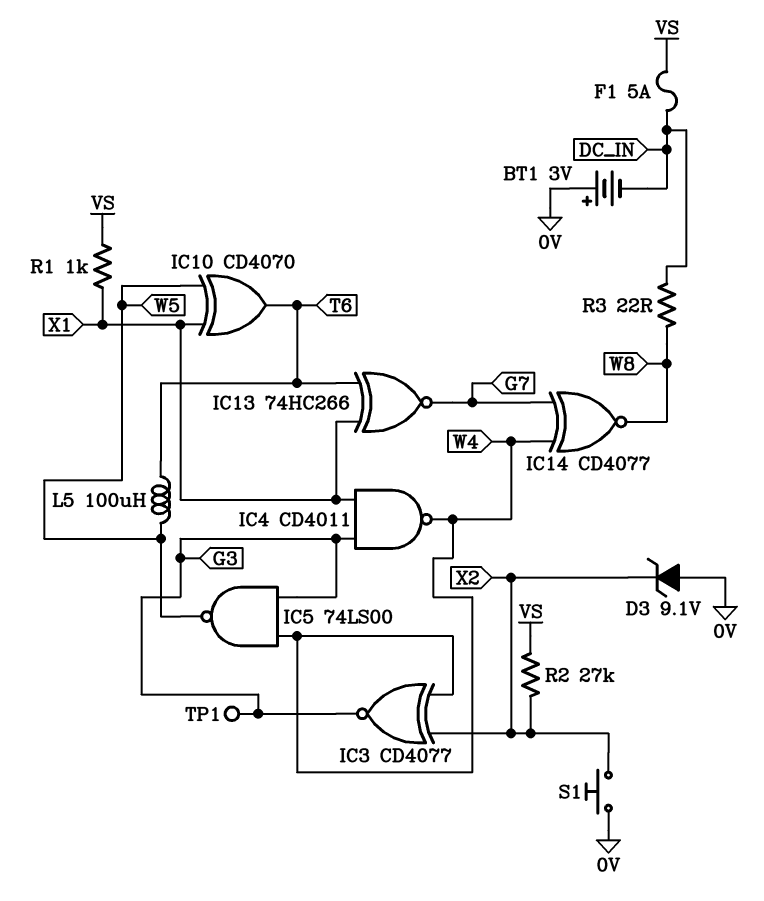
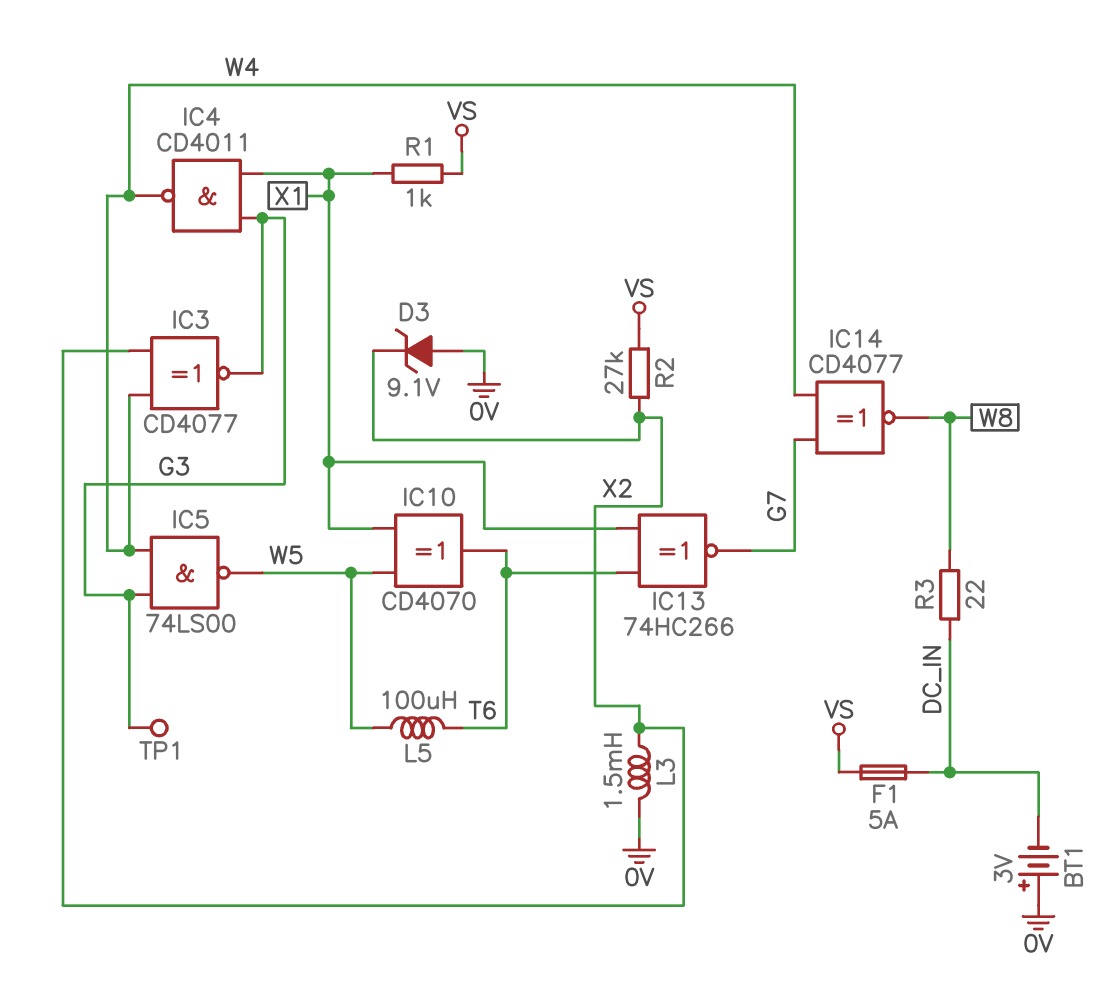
L3: none -> 1.5mH (0V, X2)
S1: button (0V, X2) -> none

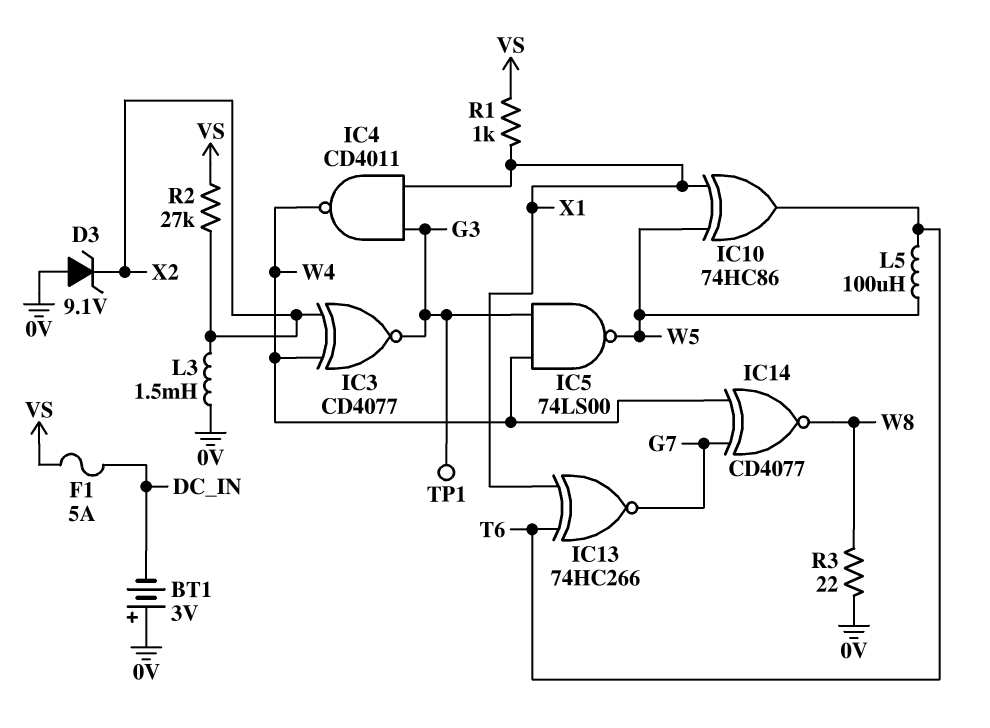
IC10: XOR CD4070 (in W5, in X1, out T6) -> XOR 74HC86 (in W5, in X1, out T6)
R3: 22 (DC_IN, W8) -> 22 (0V, W8)

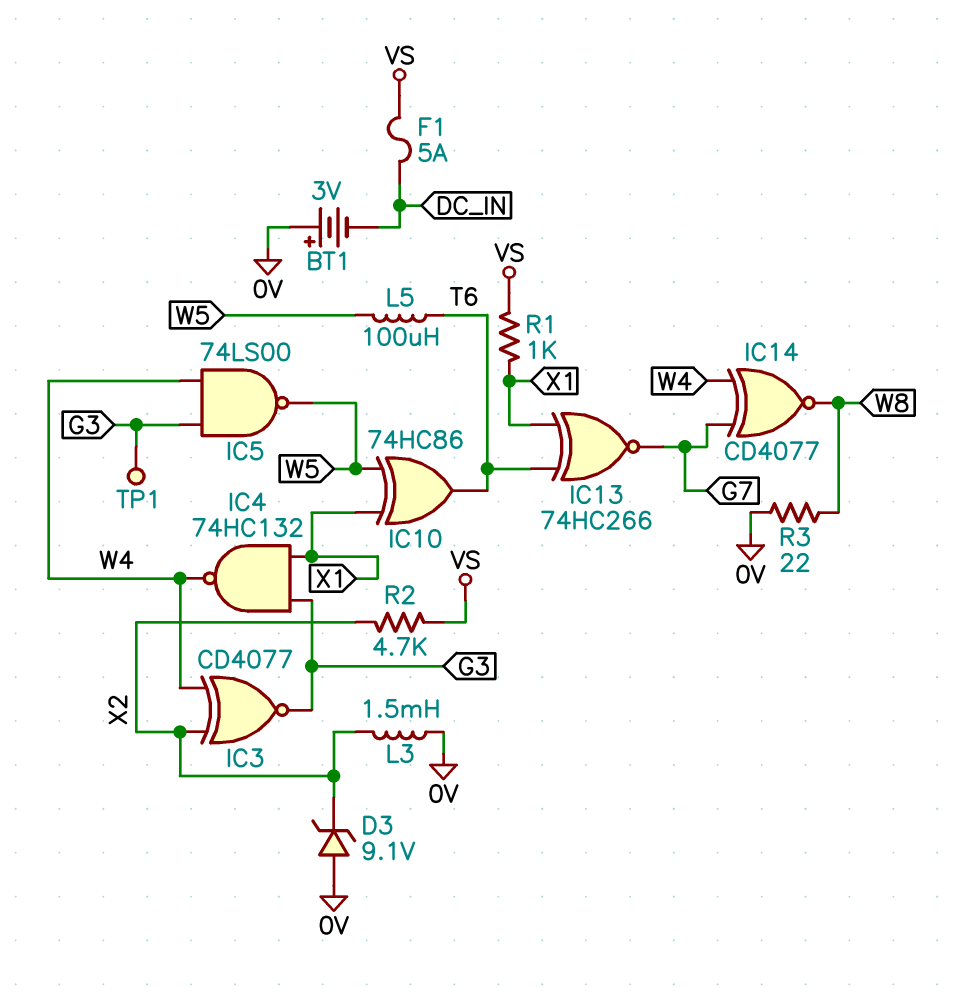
IC4: NAND CD4011 (in G3, in X1, out W4) -> NAND 74HC132 (in G3, in X1, out W4)
R2: 27k (VS, X2) -> 4.7k (VS, X2)

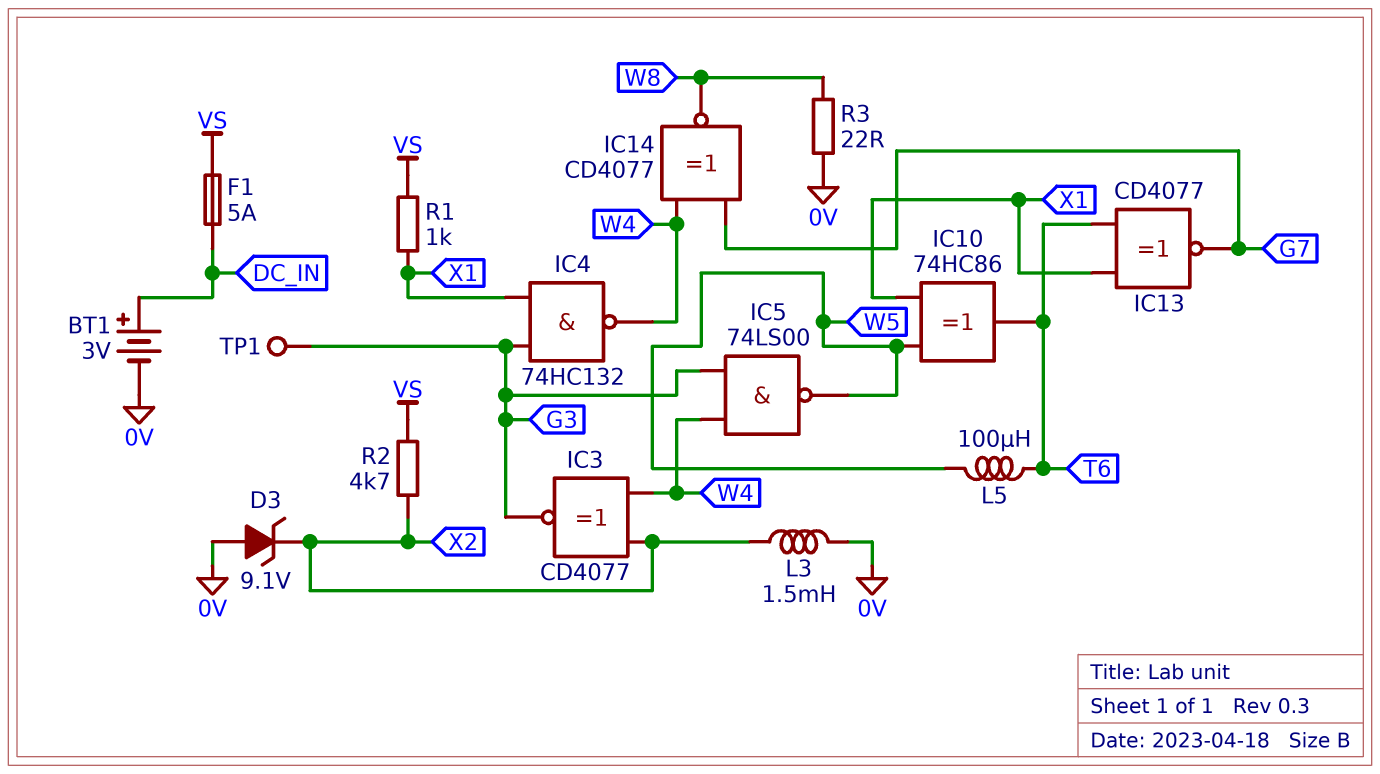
BT1: 3V (plus 0V, minus DC_IN) -> 3V (plus DC_IN, minus 0V)
IC13: XNOR 74HC266 (in T6, in X1, out G7) -> XNOR CD4077 (in T6, in X1, out G7)

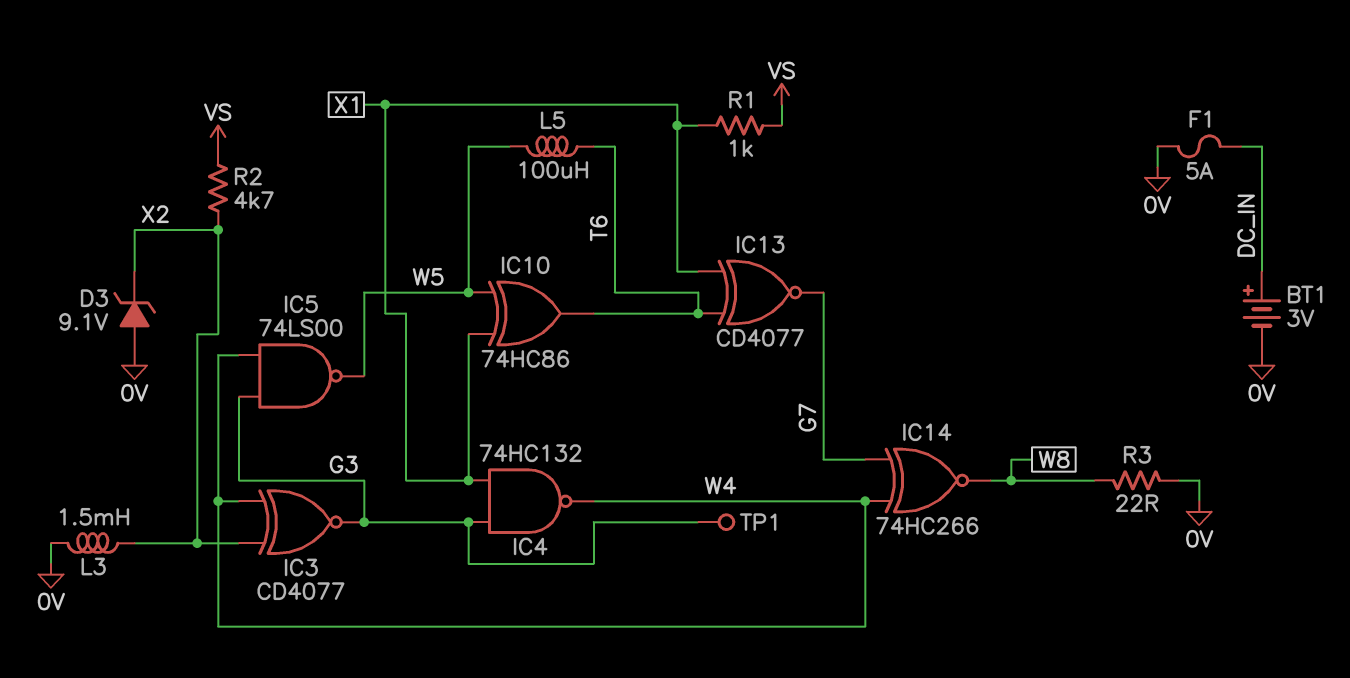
F1: 5A (DC_IN, VS) -> 5A (0V, DC_IN)
IC14: XNOR CD4077 (in G7, in W4, out W8) -> XNOR 74HC266 (in G7, in W4, out W8)

